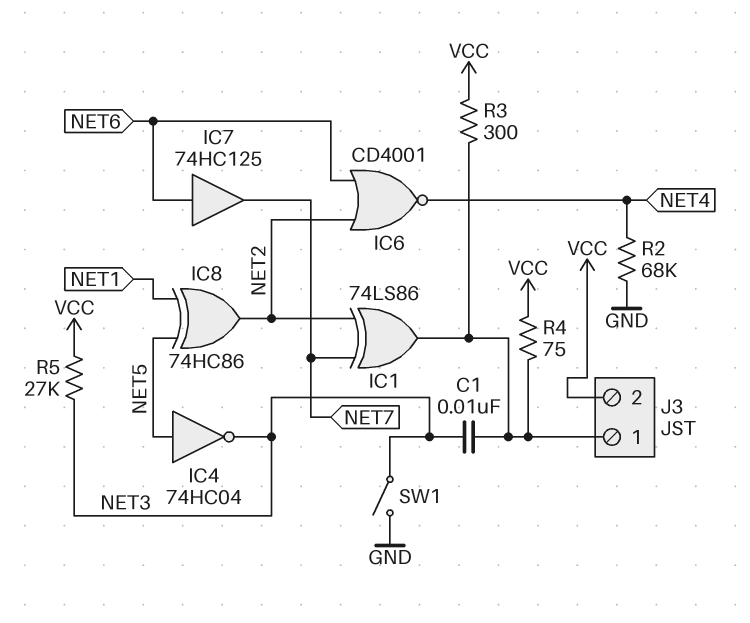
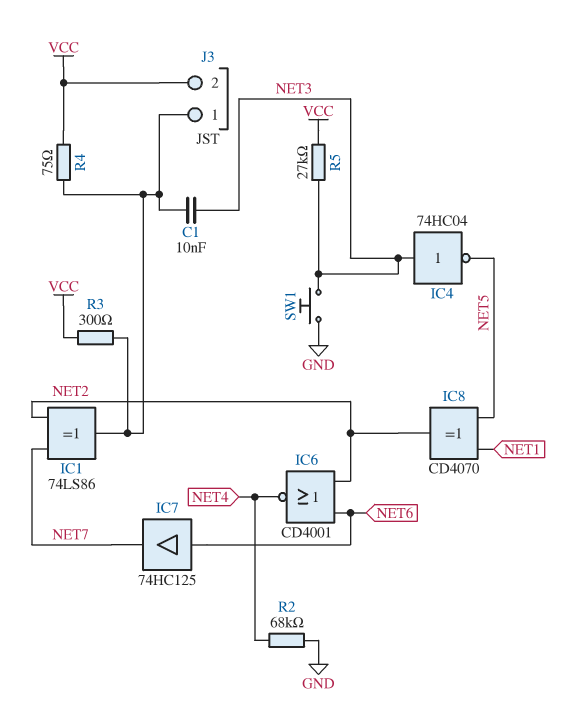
IC4: NOT 74HC04 (in NET5, out NET3) -> NOT 74HC04 (in NET3, out NET5)
IC8: XOR 74HC86 (in NET1, in NET5, out NET2) -> XOR CD4070 (in NET1, in NET5, out NET2)
SW1: switch (GND, NET3) -> button (GND, NET3)

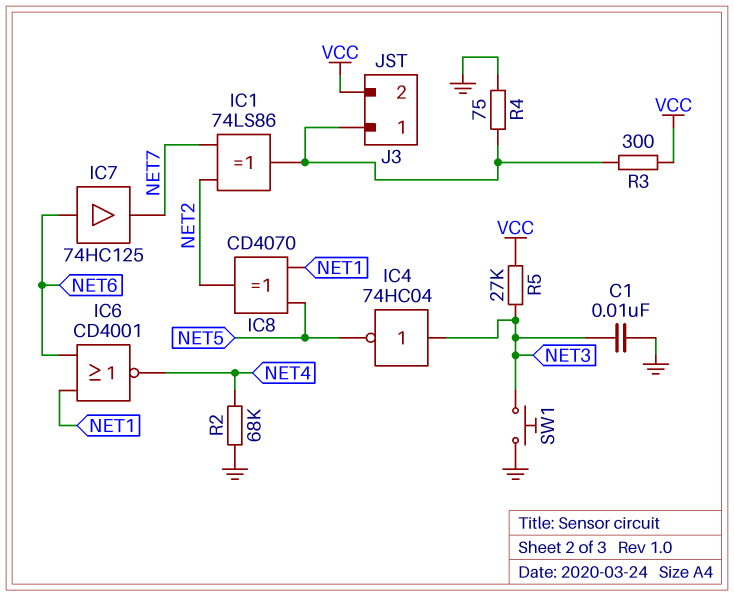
C1: 10nF (J3/1, NET3) -> 10nF (GND, NET3)
IC6: NOR CD4001 (in NET2, in NET6, out NET4) -> NOR CD4001 (in NET1, in NET6, out NET4)
R4: 75 (J3/1, VCC) -> 75 (GND, J3/1)

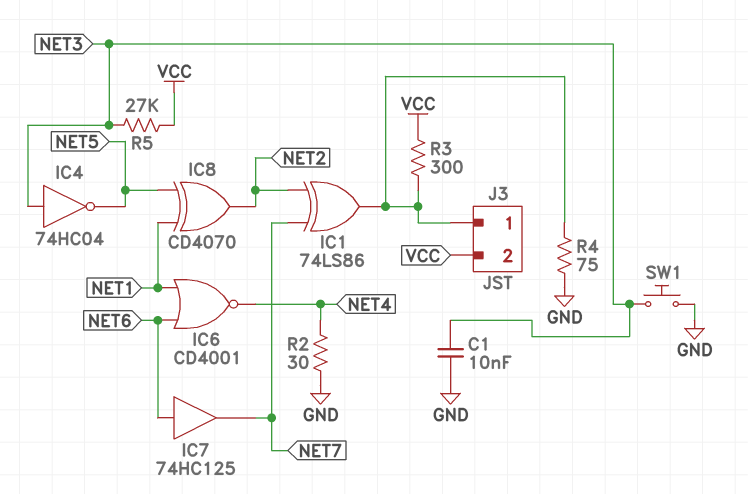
R2: 68k (GND, NET4) -> 30 (GND, NET4)

